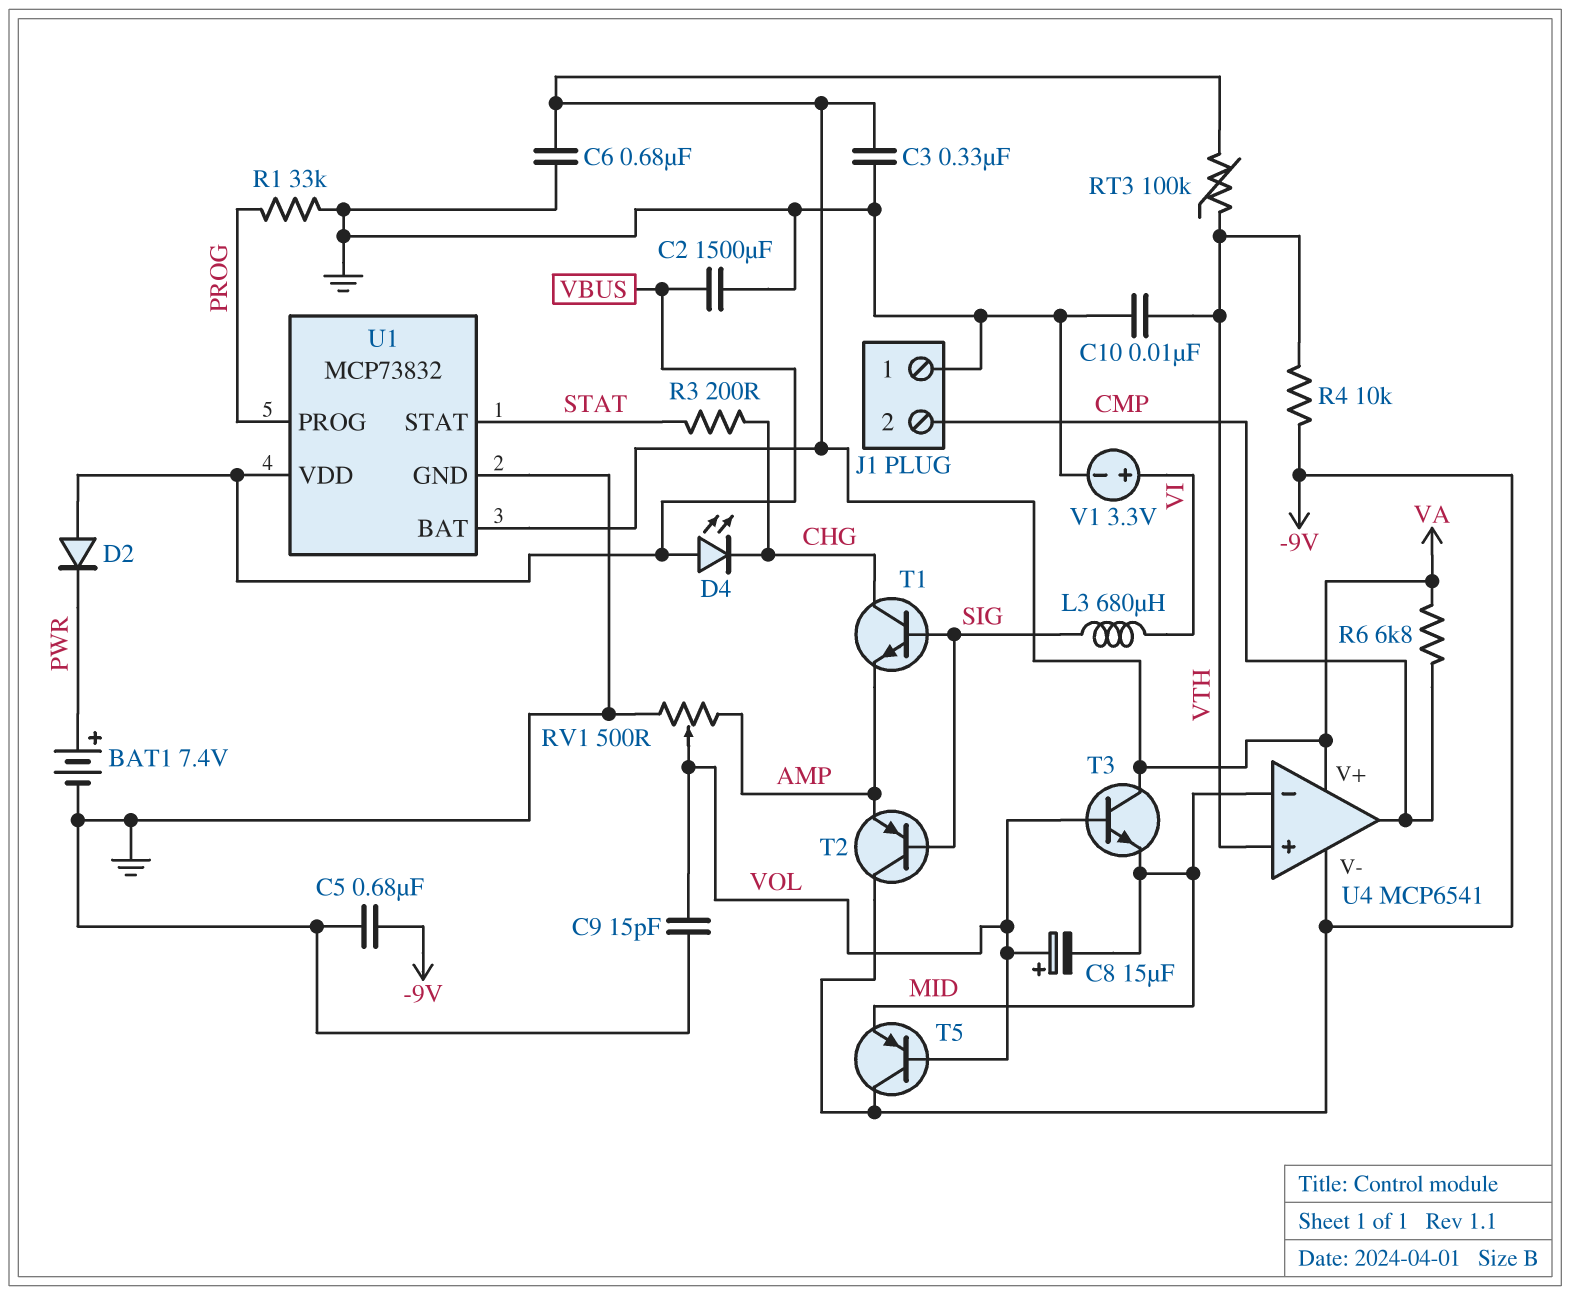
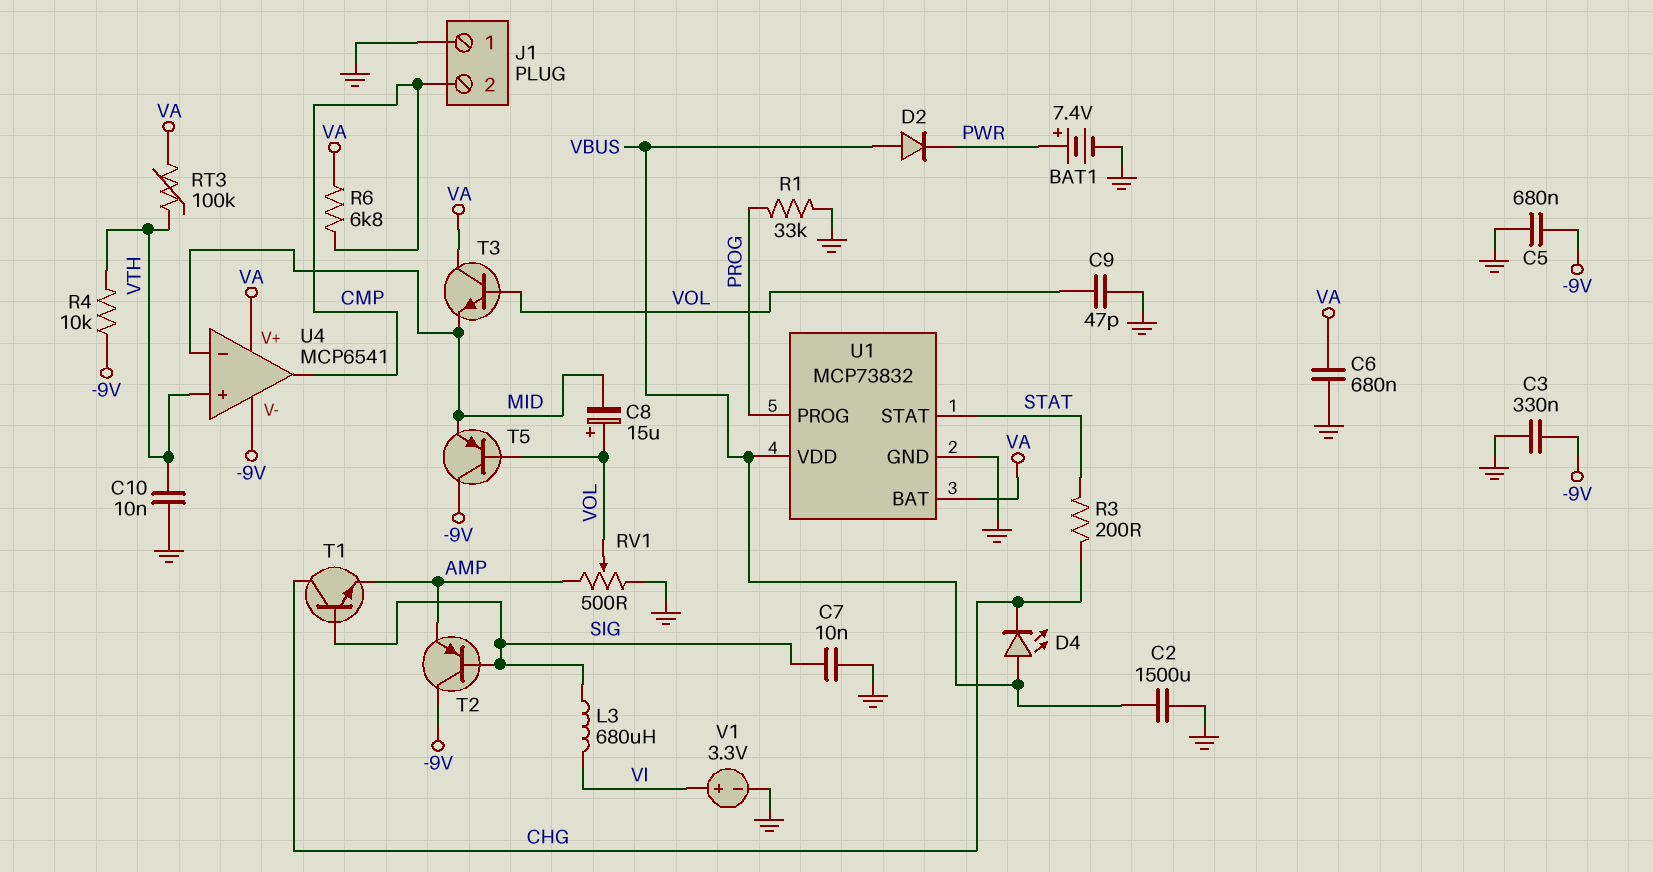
C3: 330nF (GND, VA) -> 330nF (-9V, GND)
C7: none -> 10nF (GND, SIG)
C9: 15pF (GND, VOL) -> 47pF (GND, VOL)

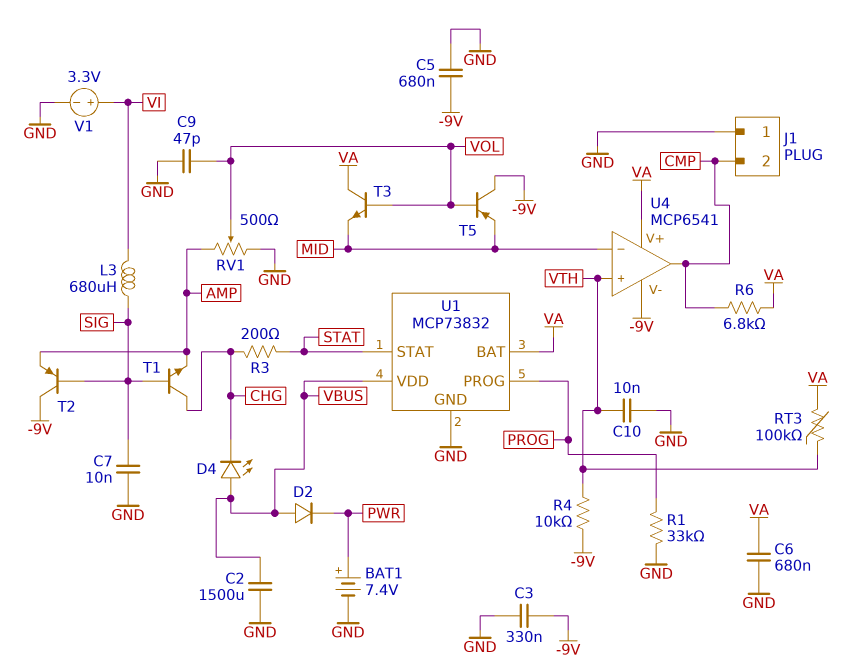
C8: 15uF (plus VOL, minus MID) -> none

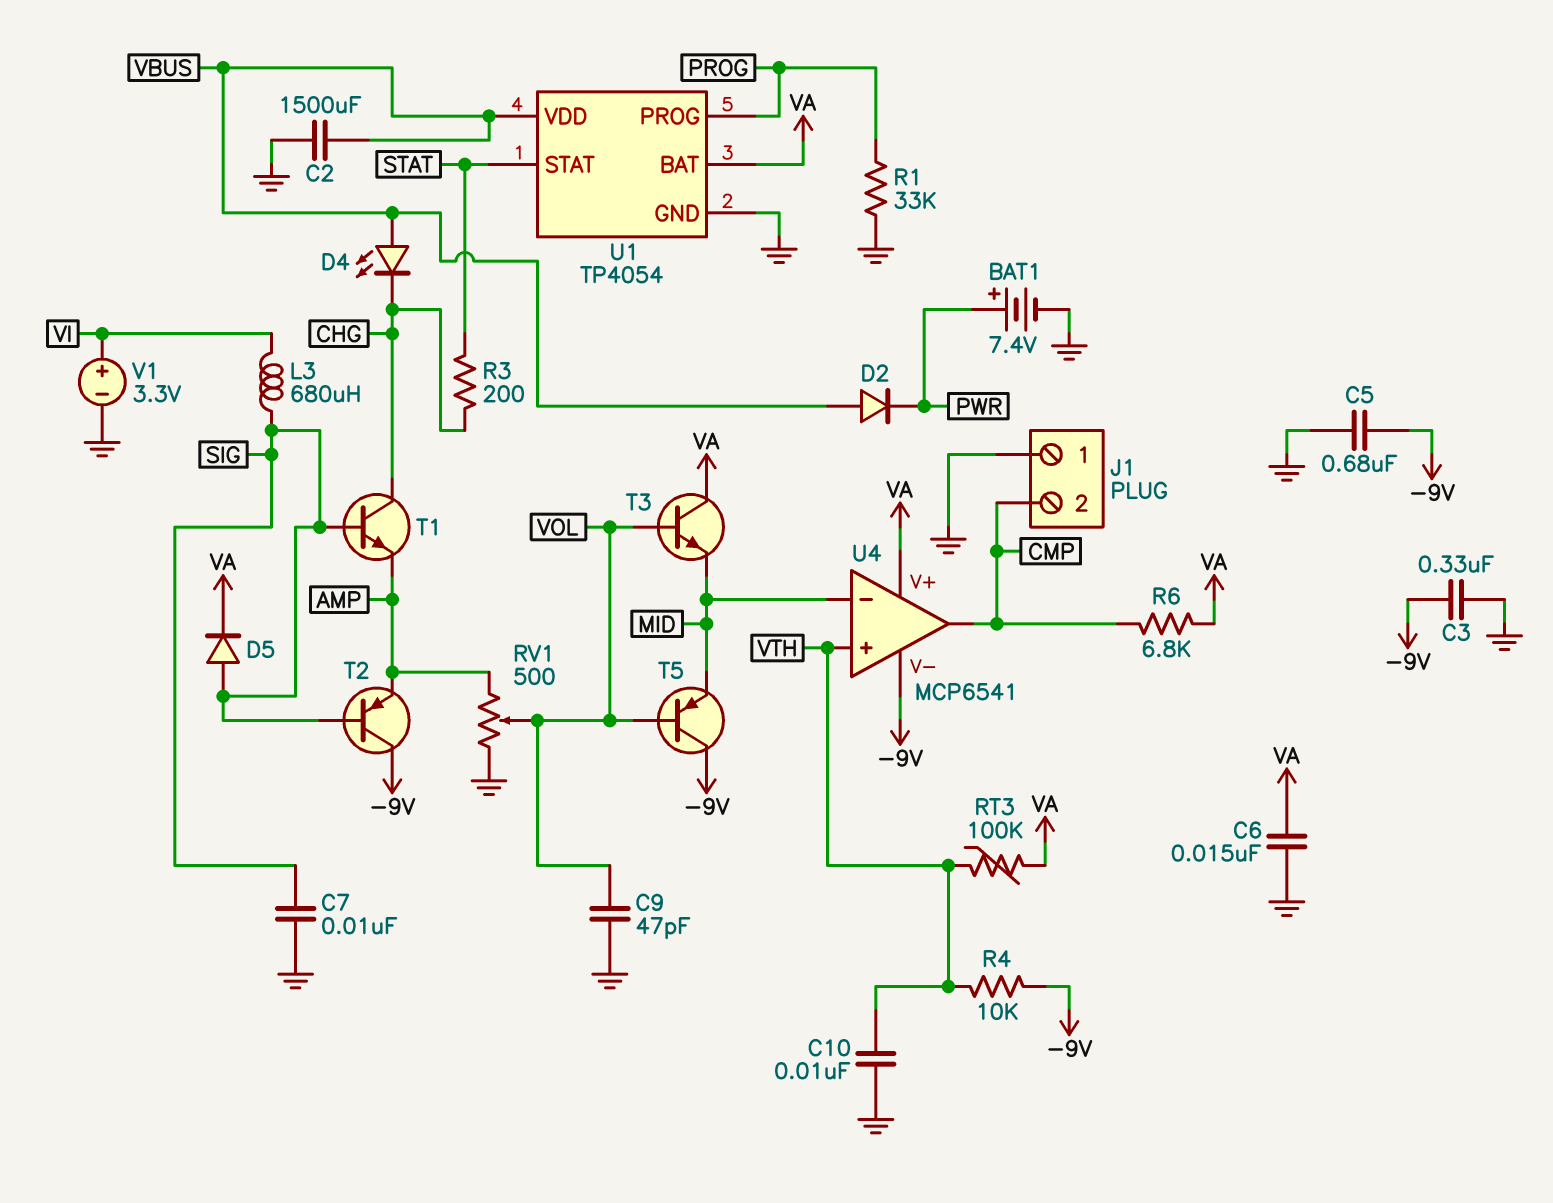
C6: 680nF (GND, VA) -> 15nF (GND, VA)
D5: none -> diode (A SIG, K VA)
U1: MCP73832 -> TP4054

